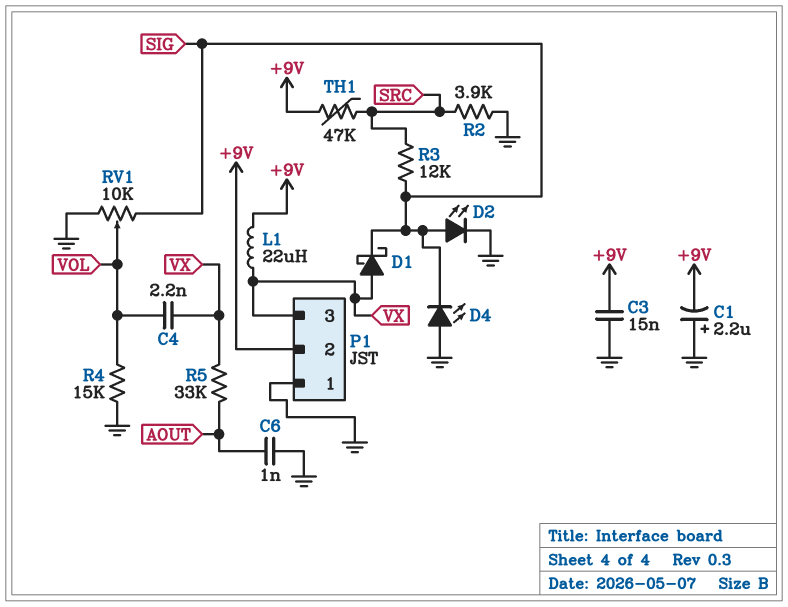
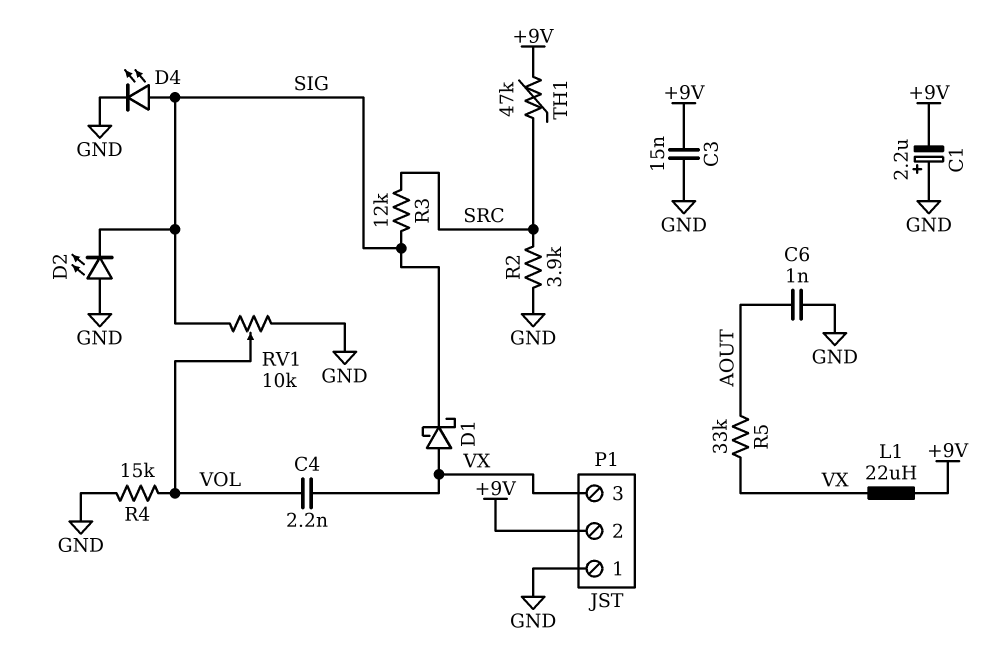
D2: LED (A SIG, K GND) -> LED (A GND, K SIG)
D4: LED (A GND, K SIG) -> LED (A SIG, K GND)

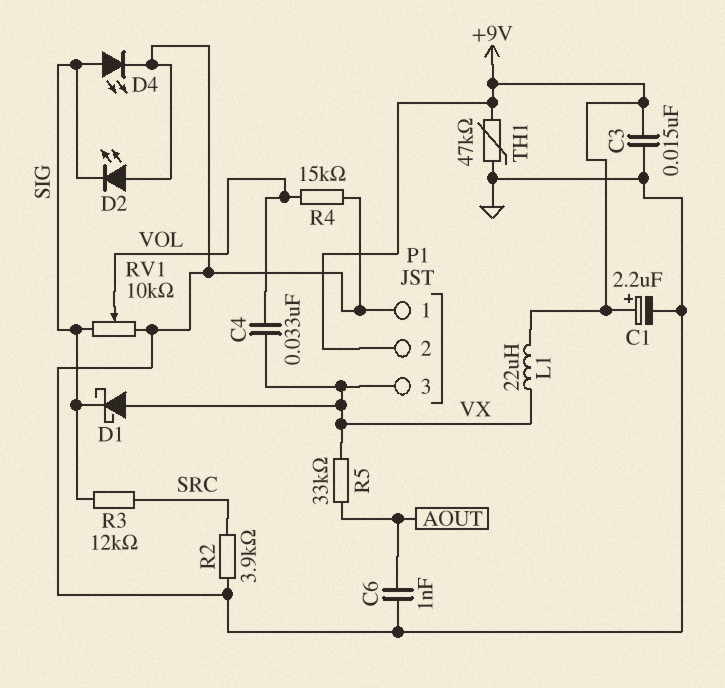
C1: 2.2uF (plus GND, minus +9V) -> 2.2uF (plus +9V, minus GND)
C4: 2.2nF (VOL, VX) -> 33nF (VOL, VX)
TH1: 47k (+9V, SRC) -> 47k (+9V, GND)

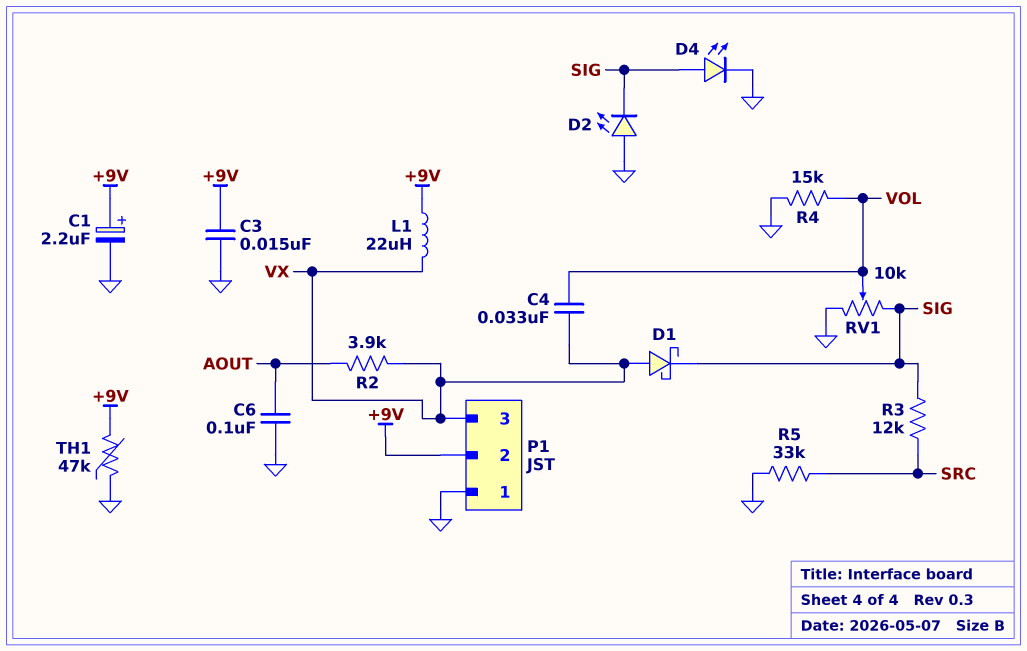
C6: 1nF (AOUT, GND) -> 100nF (AOUT, GND)
R2: 3.9k (GND, SRC) -> 3.9k (AOUT, VX)
R5: 33k (AOUT, VX) -> 33k (GND, SRC)

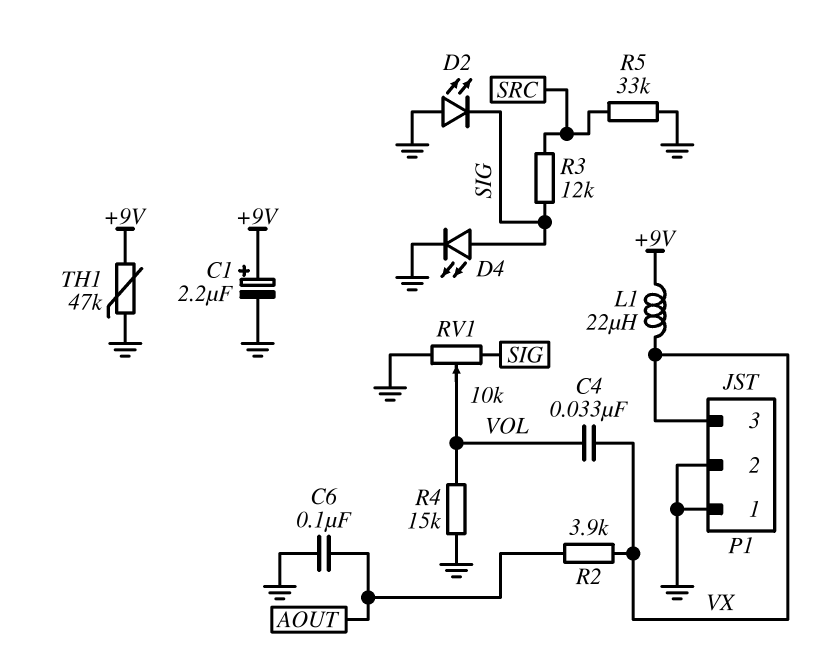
C3: 15nF (+9V, GND) -> none
D1: schottky (A VX, K SIG) -> none
P1 pin 2: +9V -> GND

